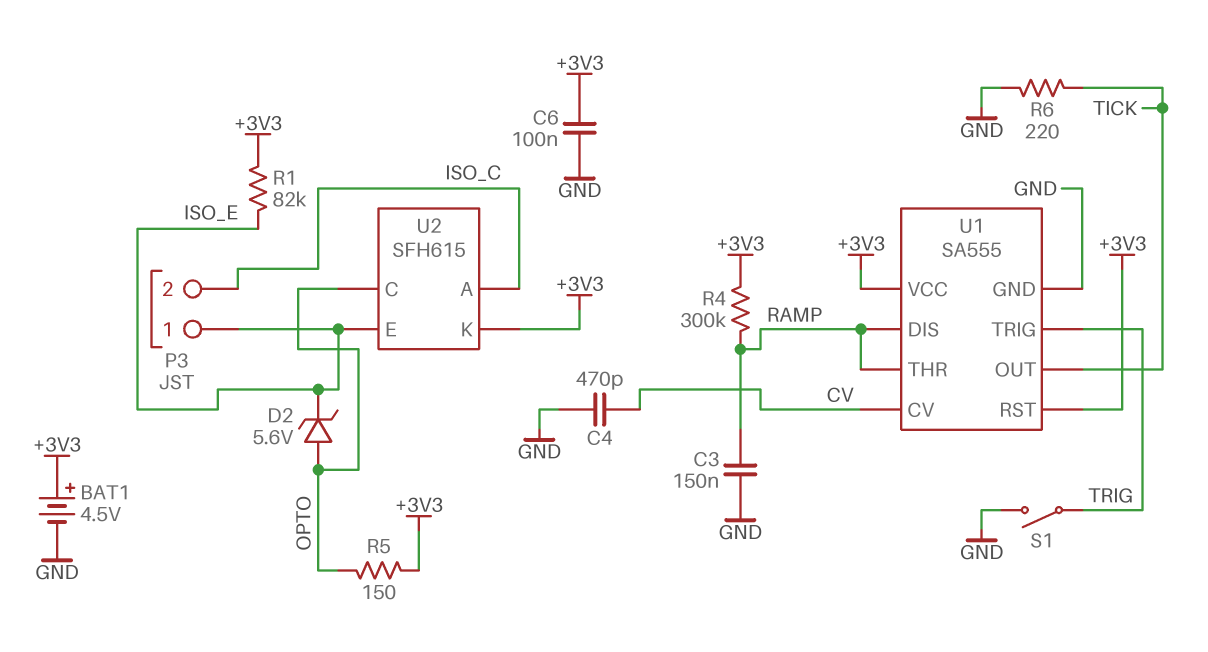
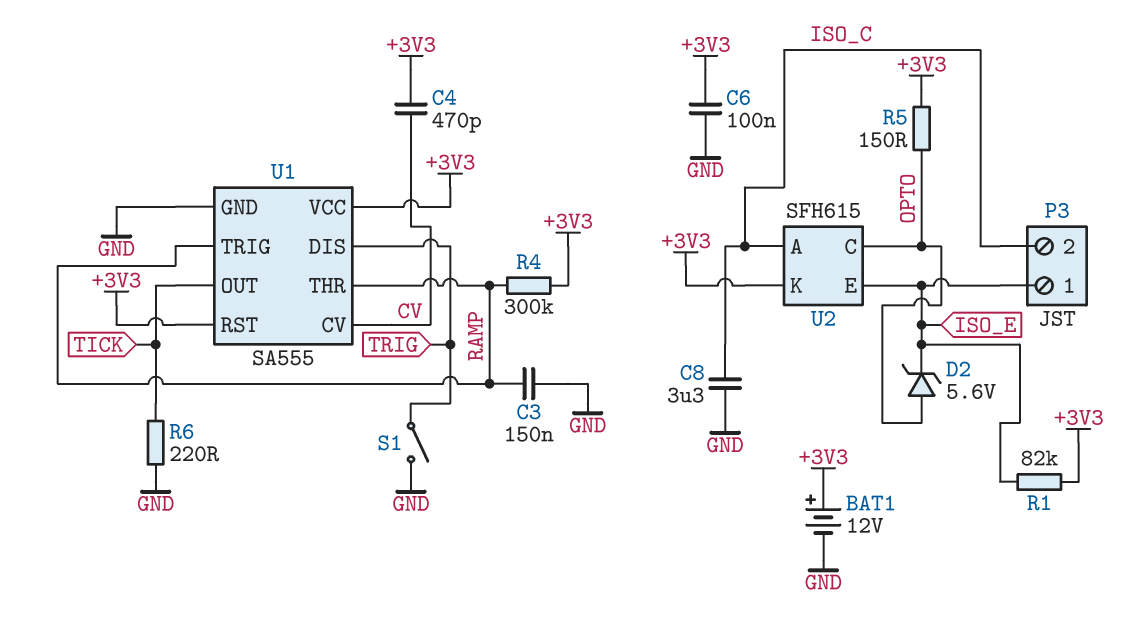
BAT1: 4.5V (plus +3V3, minus GND) -> 12V (plus +3V3, minus GND)
C4: 470pF (CV, GND) -> 470pF (+3V3, CV)
C8: none -> 3.3uF (GND, ISO_C)
U1 pin DIS: RAMP -> TRIG
U1 pin TRIG: TRIG -> RAMP

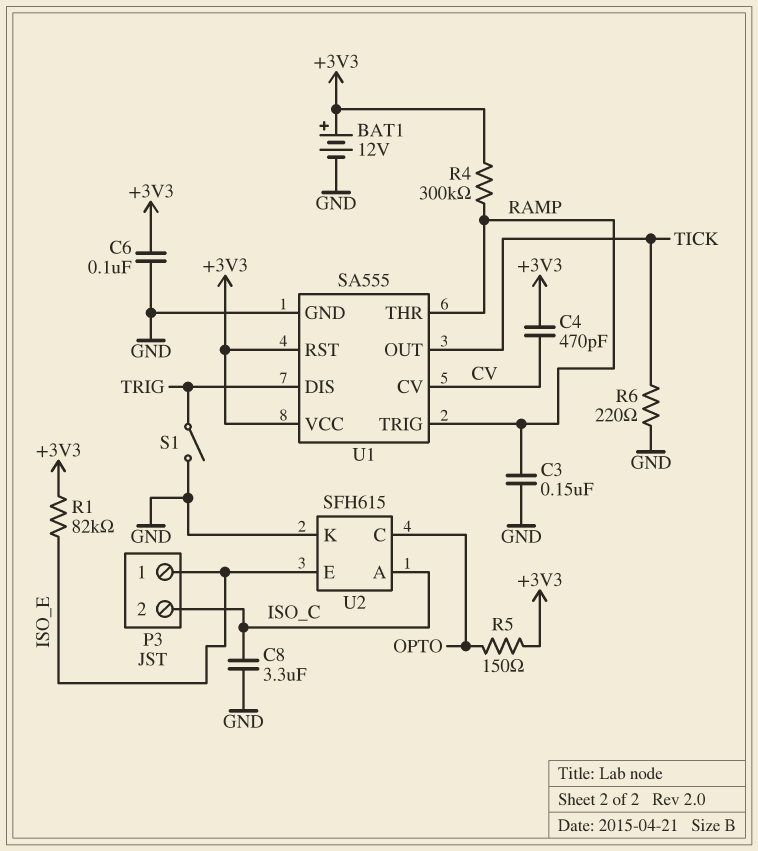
D2: zener 5.6V (A OPTO, K ISO_E) -> none
U2 pin K: +3V3 -> GND

